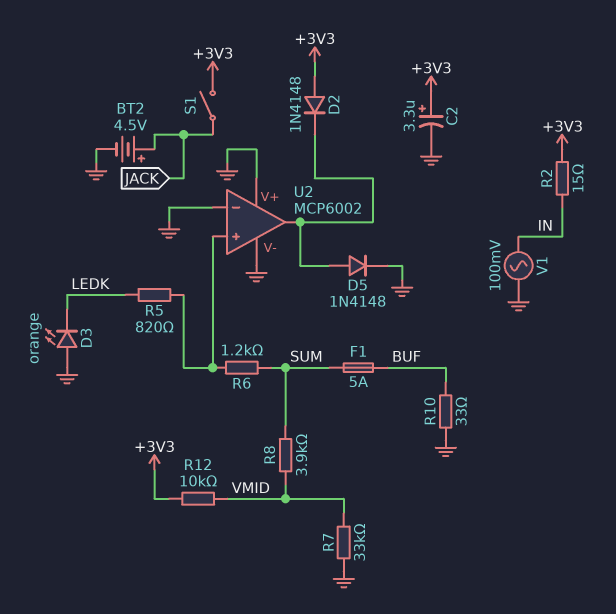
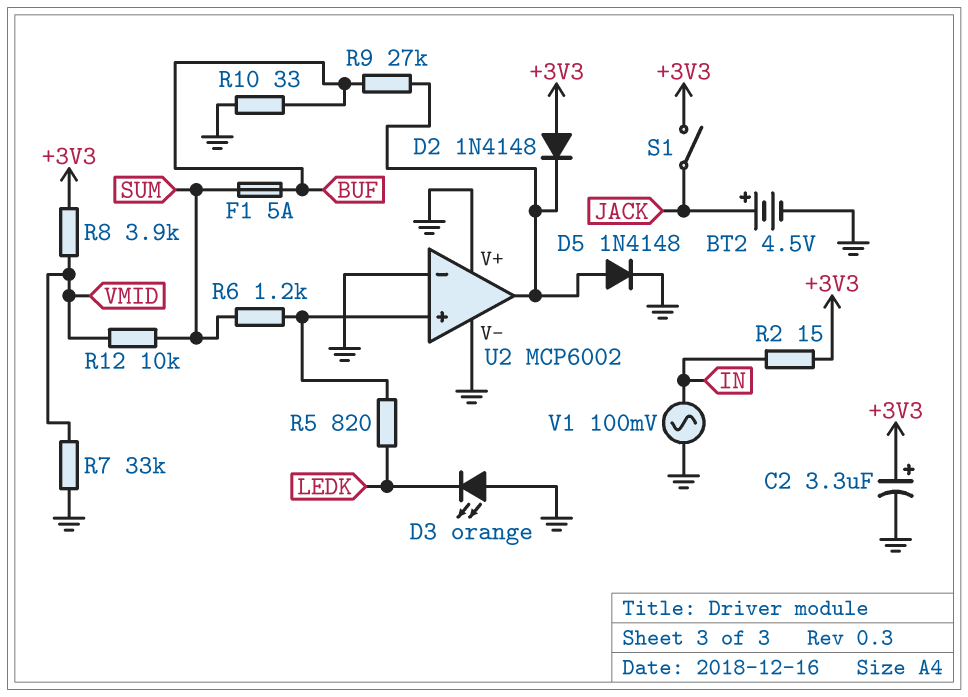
R8: 3.9k (SUM, VMID) -> 3.9k (+3V3, VMID)
R9: none -> 27k (BUF, U2/out)
R12: 10k (+3V3, VMID) -> 10k (SUM, VMID)

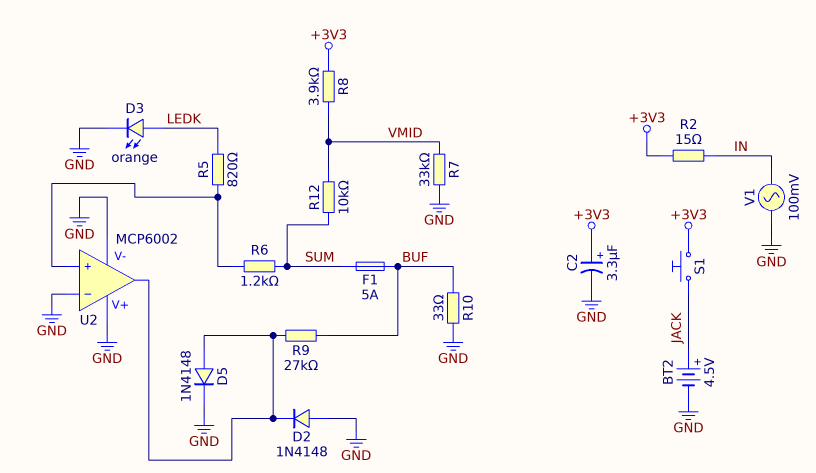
D2: diode 1N4148 (A +3V3, K U2/out) -> diode 1N4148 (A GND, K U2/out)
D3: LED orange (A GND, K LEDK) -> LED orange (A LEDK, K GND)
S1: switch (+3V3, JACK) -> button (+3V3, JACK)

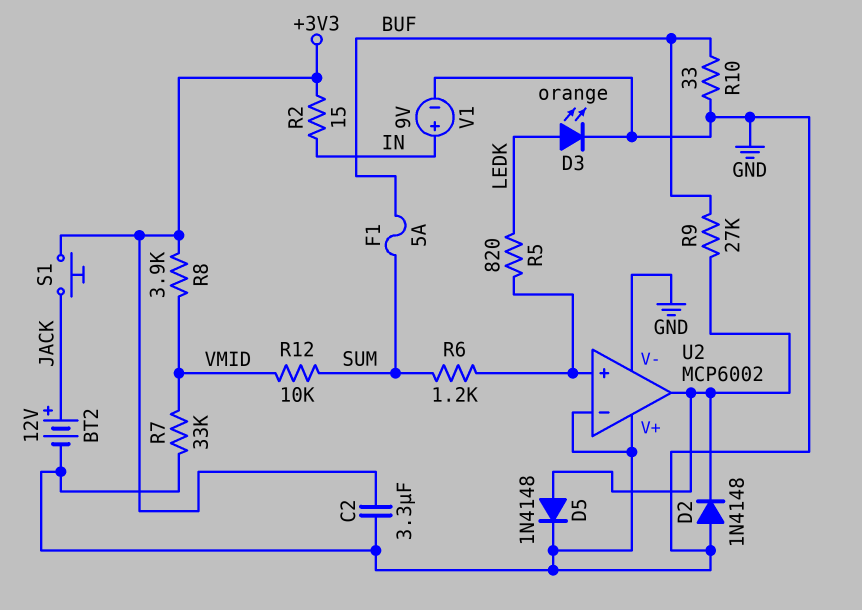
BT2: 4.5V (plus JACK, minus GND) -> 12V (plus JACK, minus GND)
C2: 3.3uF (plus +3V3, minus GND) -> 3.3uF (+3V3, GND)
V1: AC 100mV (GND, IN) -> 9V (plus IN, minus GND)

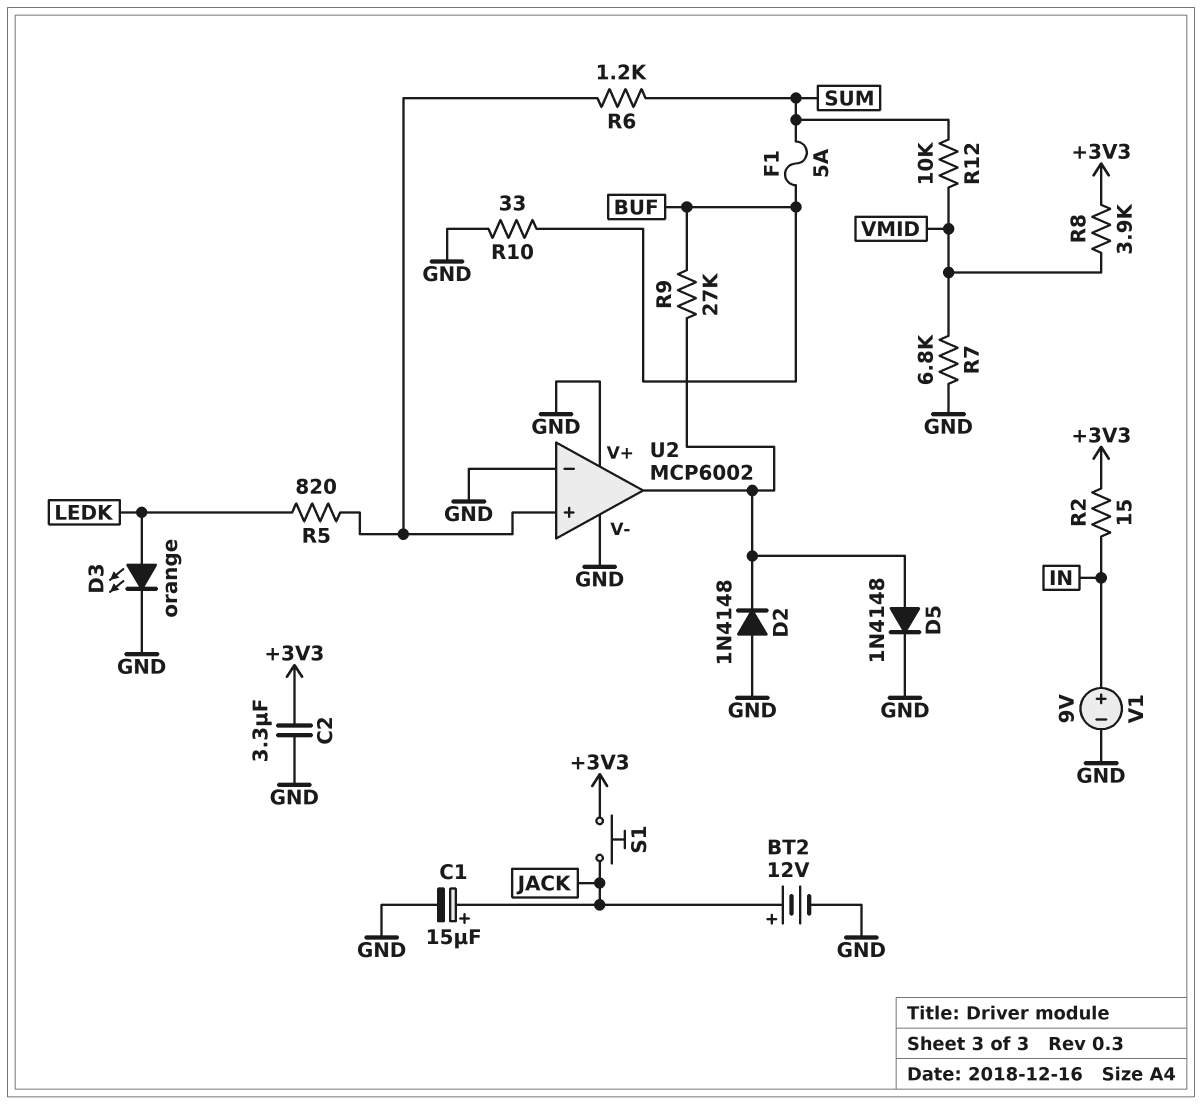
C1: none -> 15uF (plus JACK, minus GND)
R7: 33k (GND, VMID) -> 6.8k (GND, VMID)

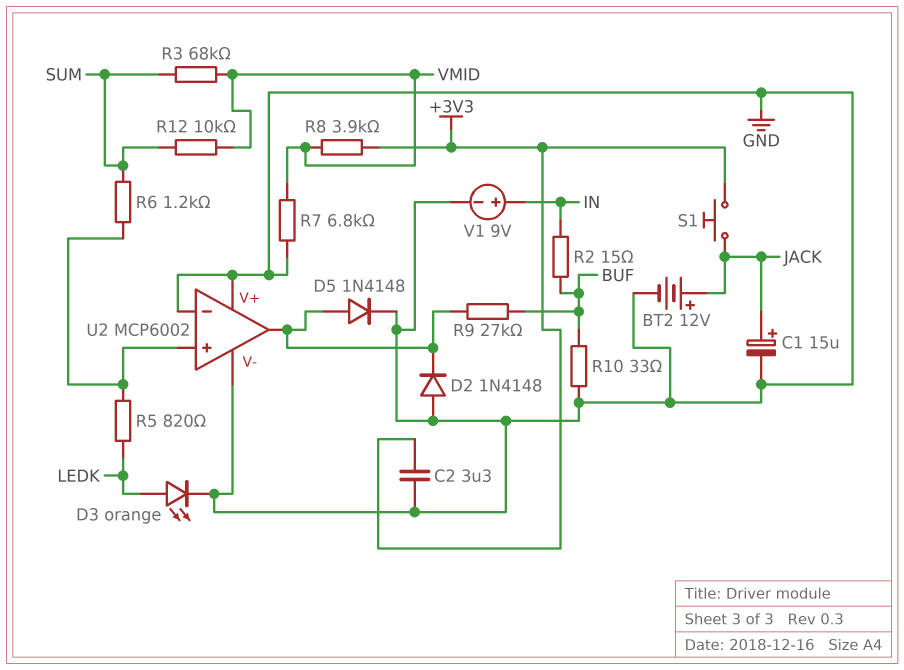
F1: 5A (BUF, SUM) -> none
R2: 15 (+3V3, IN) -> 15 (BUF, IN)
R3: none -> 68k (SUM, VMID)

